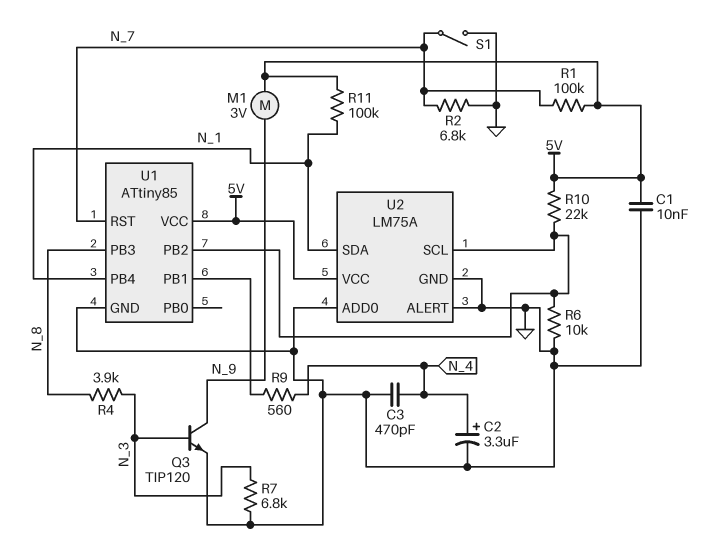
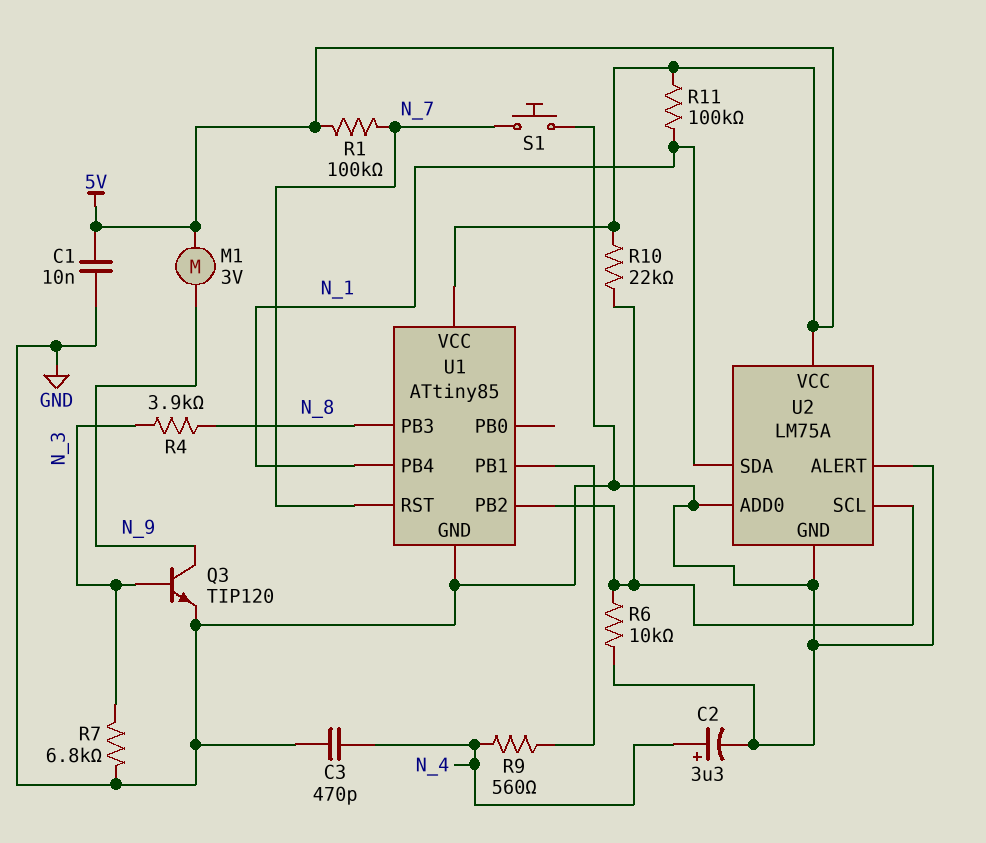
R2: 6.8k (GND, N_7) -> none
S1: switch (GND, N_7) -> button (GND, N_7)

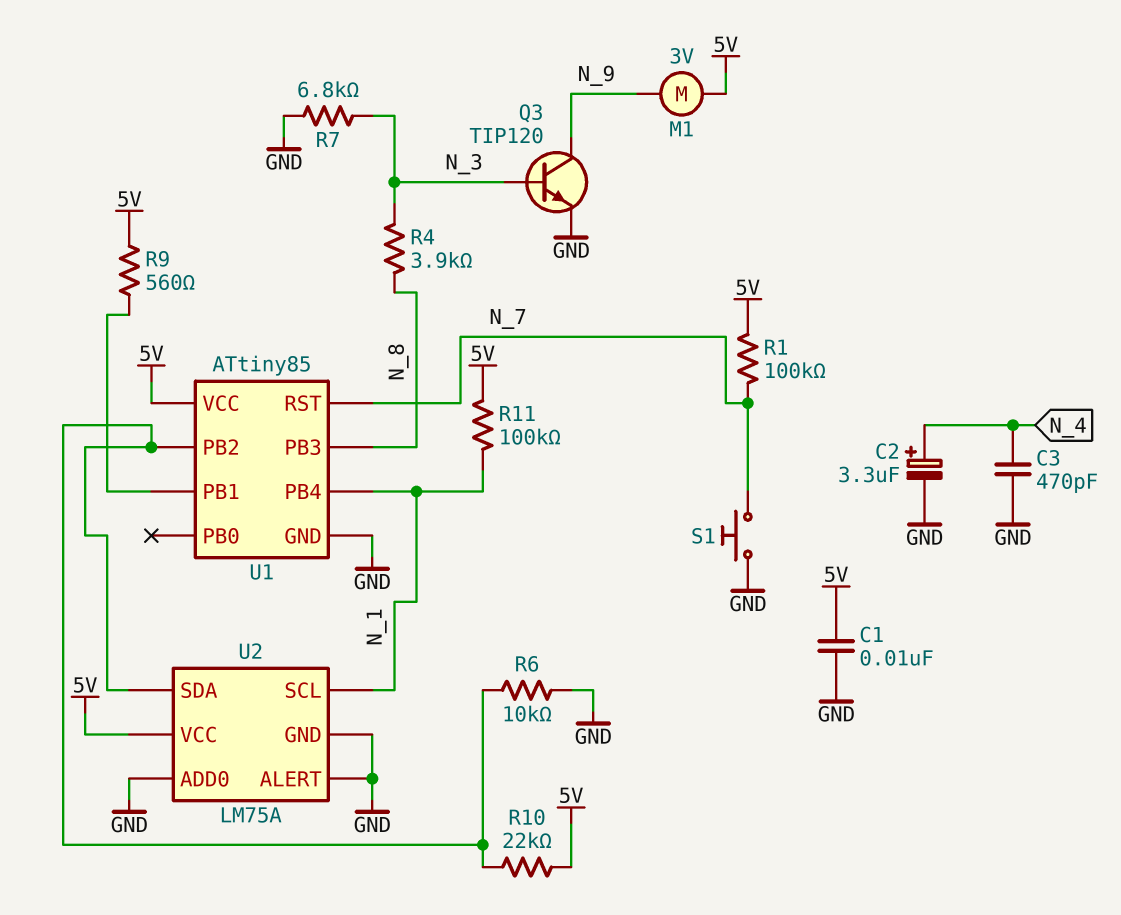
R9: 560 (N_4, U1/PB1) -> 560 (5V, U1/PB1)
U2 pin SCL: U1/PB2 -> N_1
U2 pin SDA: N_1 -> U1/PB2

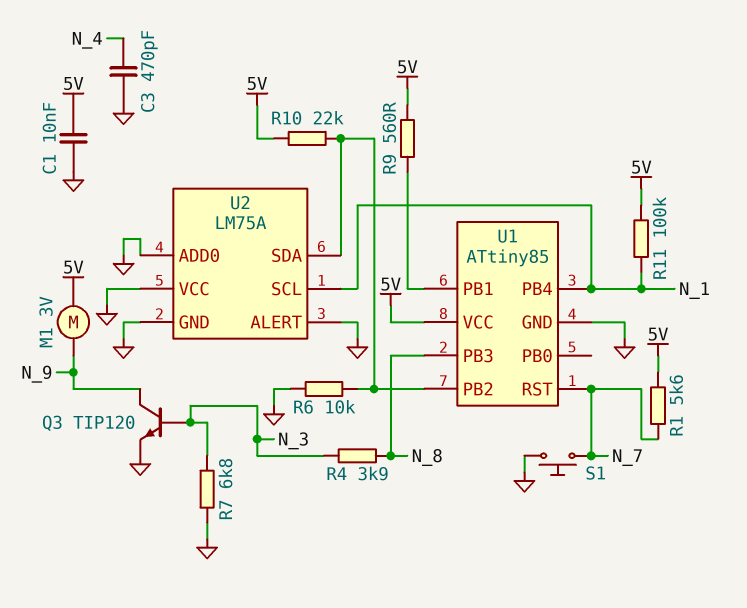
C2: 3.3uF (plus N_4, minus GND) -> none
R1: 100k (5V, N_7) -> 5.6k (5V, N_7)
U2 pin VCC: 5V -> GND

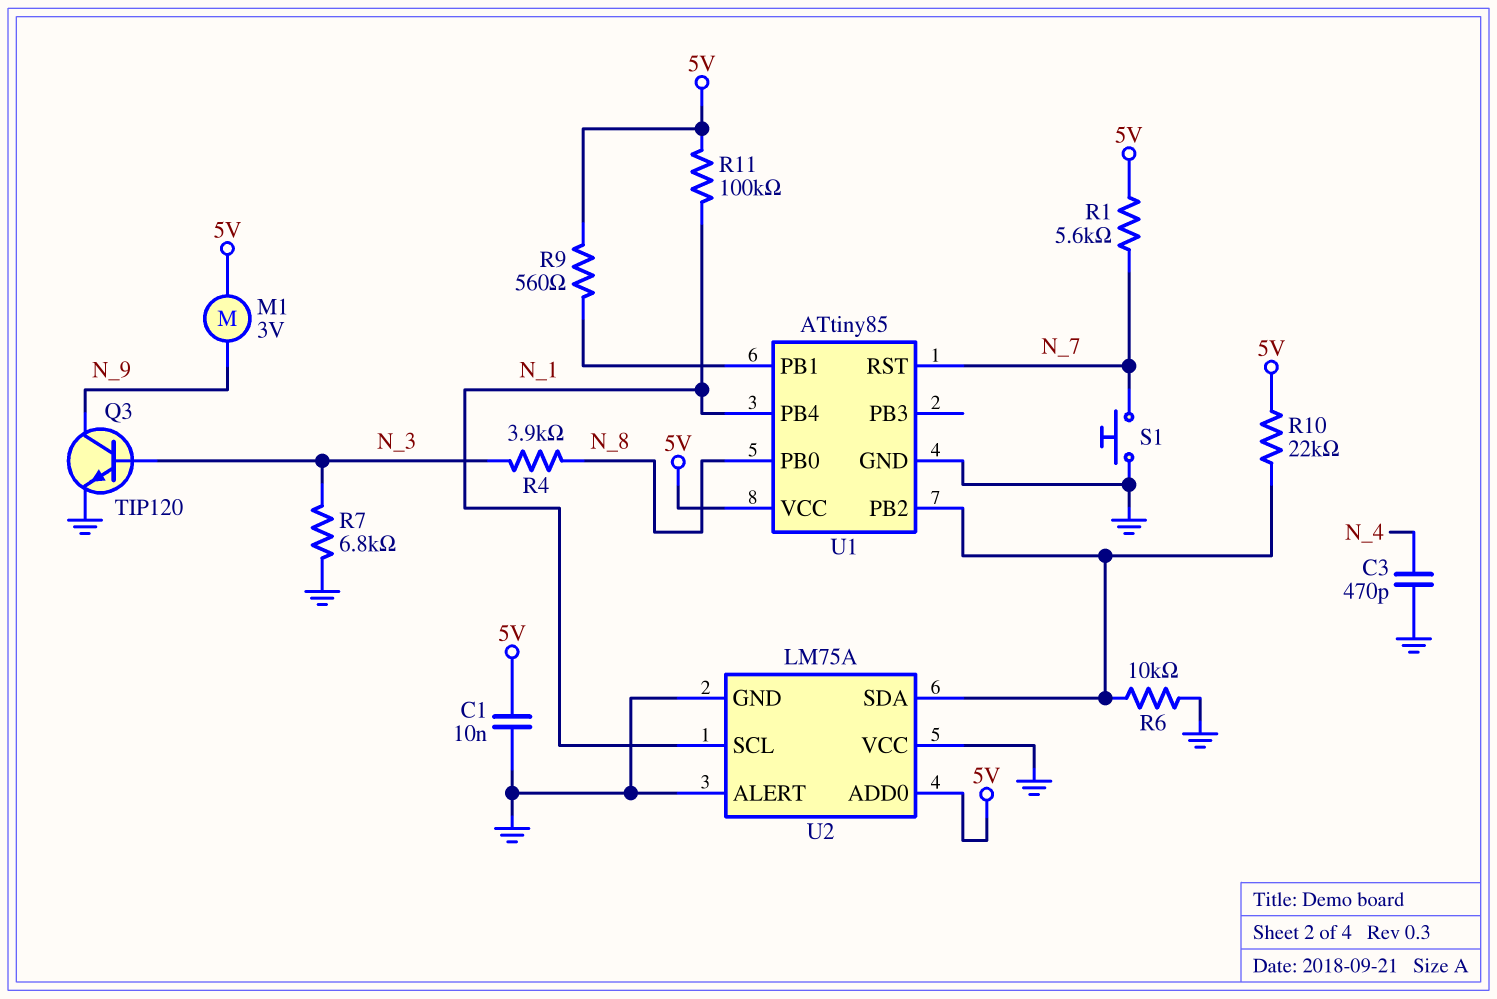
U1 pin PB0: none -> N_8
U1 pin PB3: N_8 -> none
U2 pin ADD0: GND -> 5V

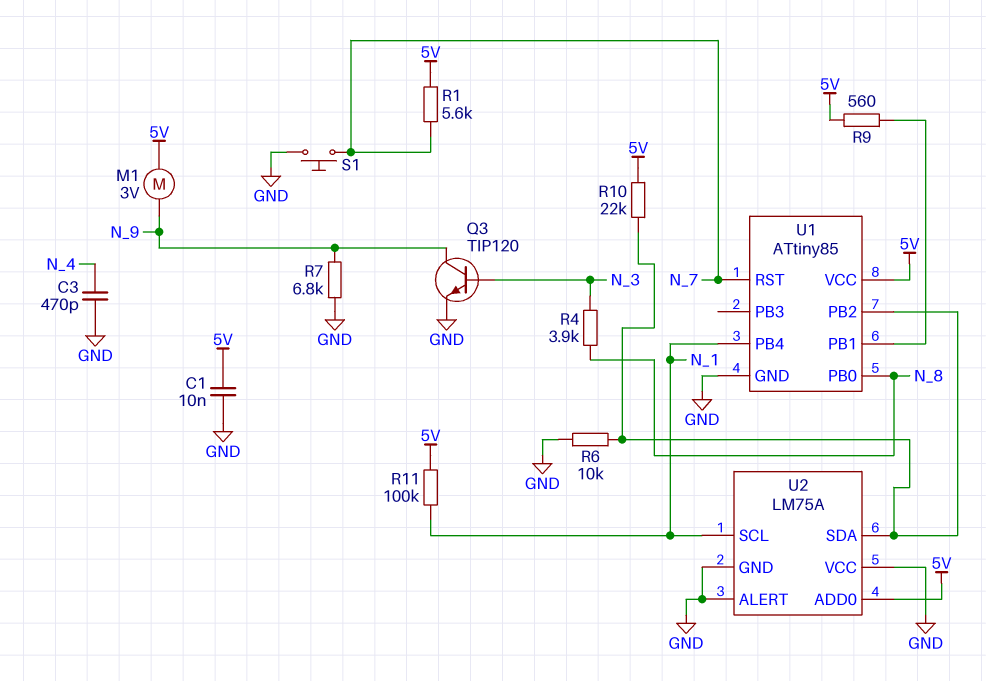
R7: 6.8k (GND, N_3) -> 6.8k (GND, N_9)

